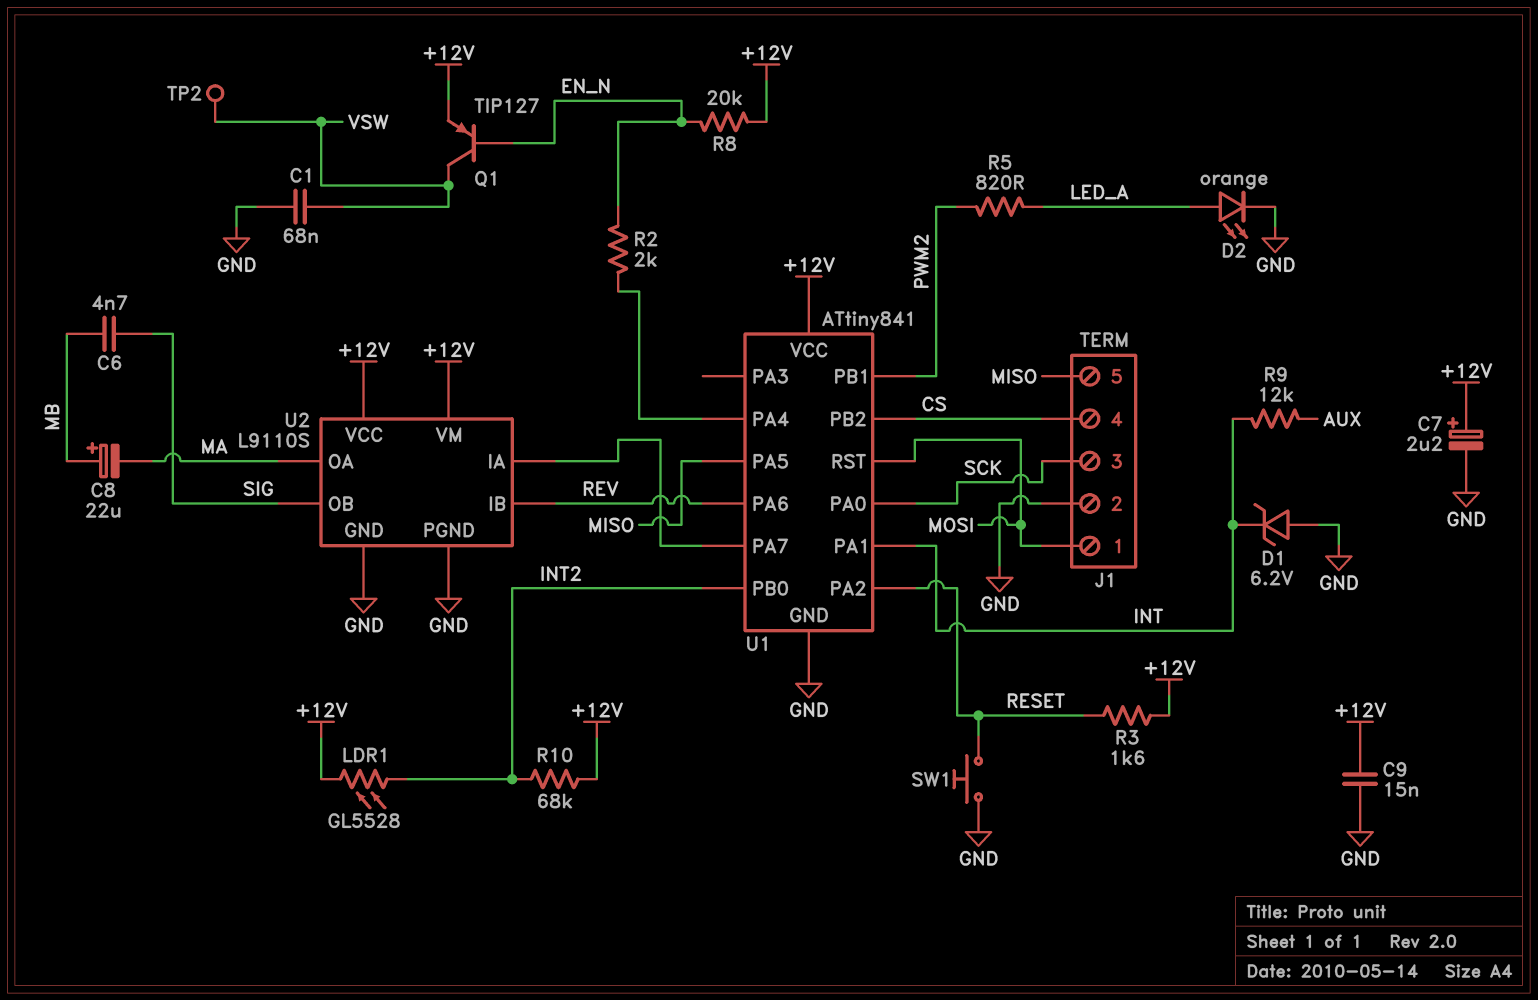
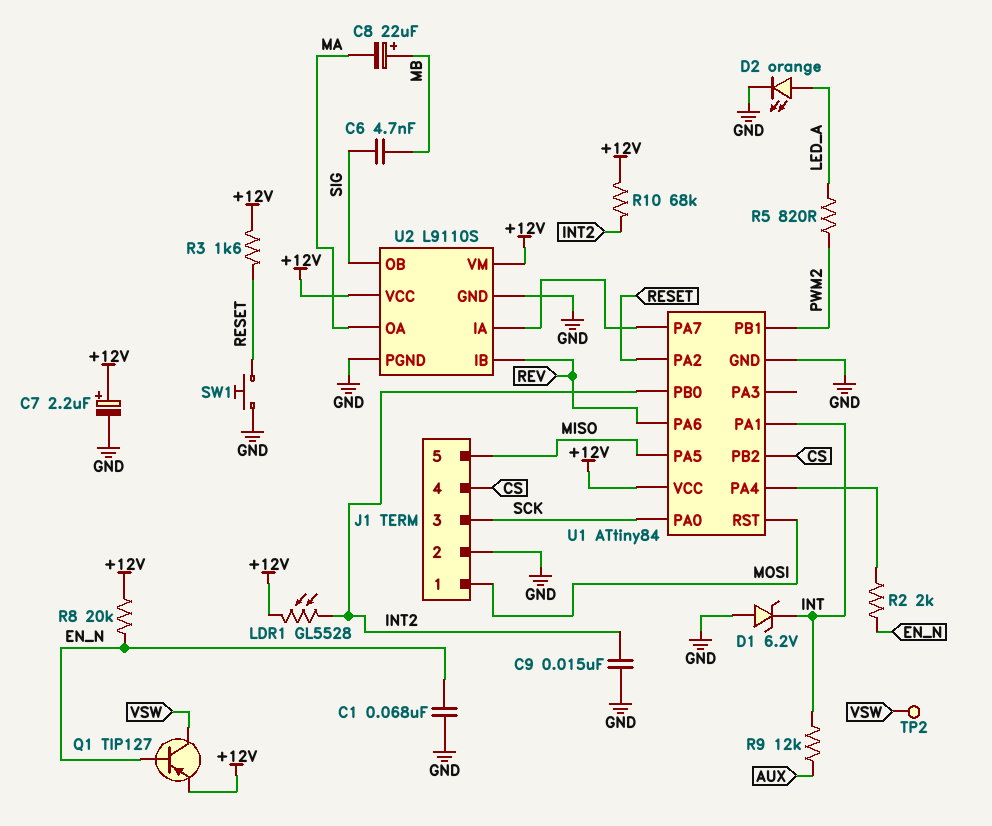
C1: 68nF (GND, VSW) -> 68nF (EN_N, GND)
C9: 15nF (+12V, GND) -> 15nF (GND, INT2)
U1: ATtiny841 -> ATtiny84

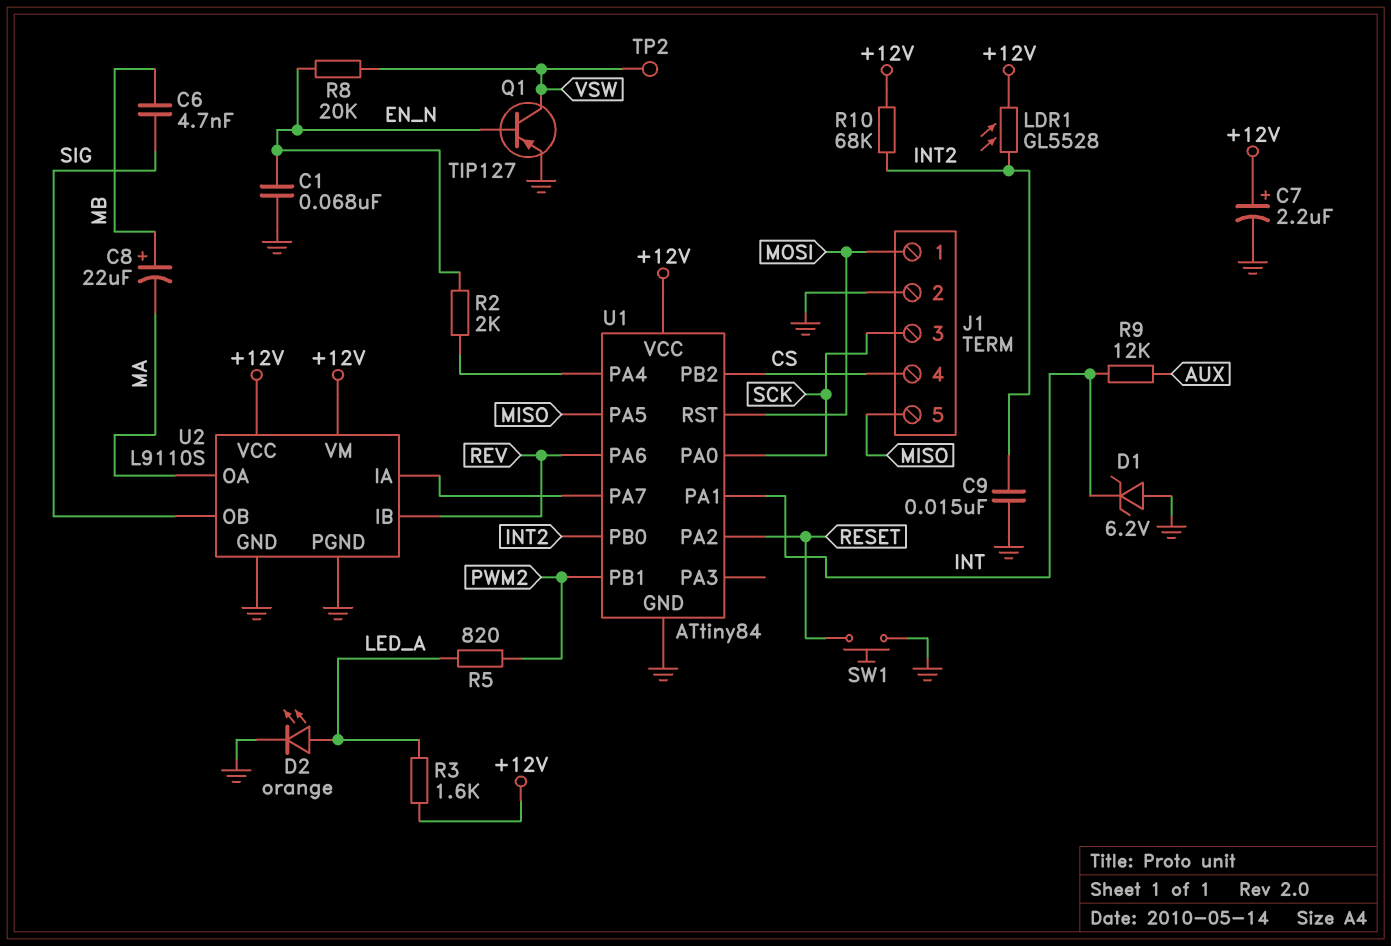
Q1: PNP TIP127 (B EN_N, C VSW, E +12V) -> PNP TIP127 (B EN_N, C VSW, E GND)
R3: 1.6k (+12V, RESET) -> 1.6k (+12V, LED_A)
R8: 20k (+12V, EN_N) -> 20k (EN_N, VSW)

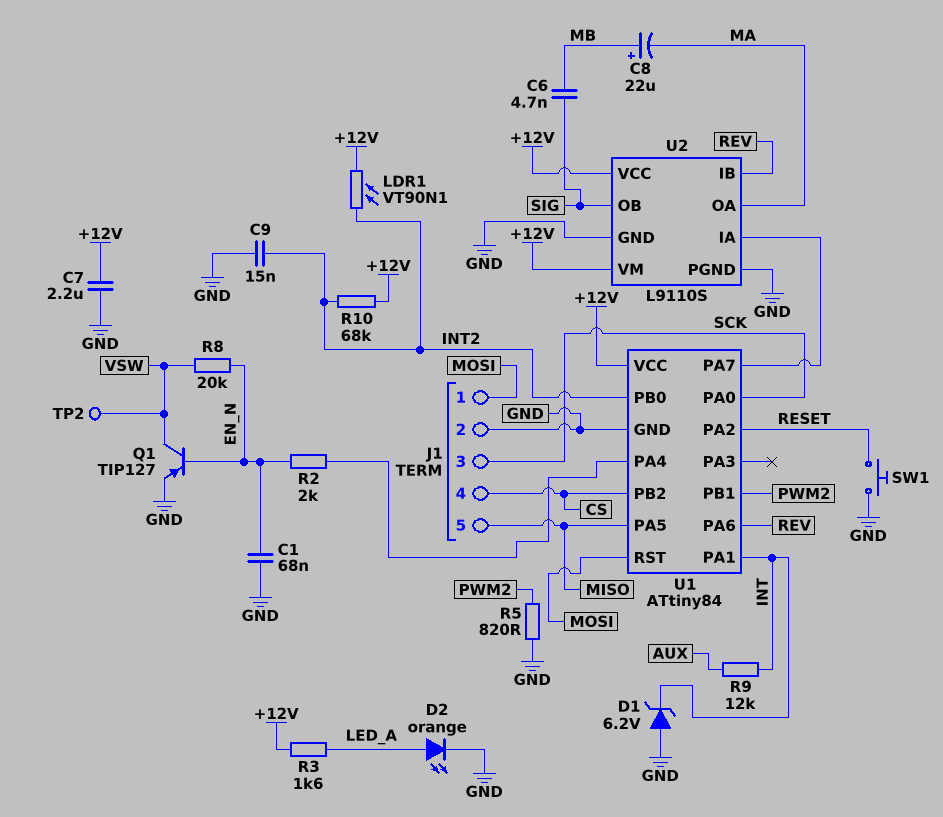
C7: 2.2uF (plus +12V, minus GND) -> 2.2uF (+12V, GND)
LDR1: GL5528 (+12V, INT2) -> VT90N1 (+12V, INT2)
R5: 820 (LED_A, PWM2) -> 820 (GND, PWM2)

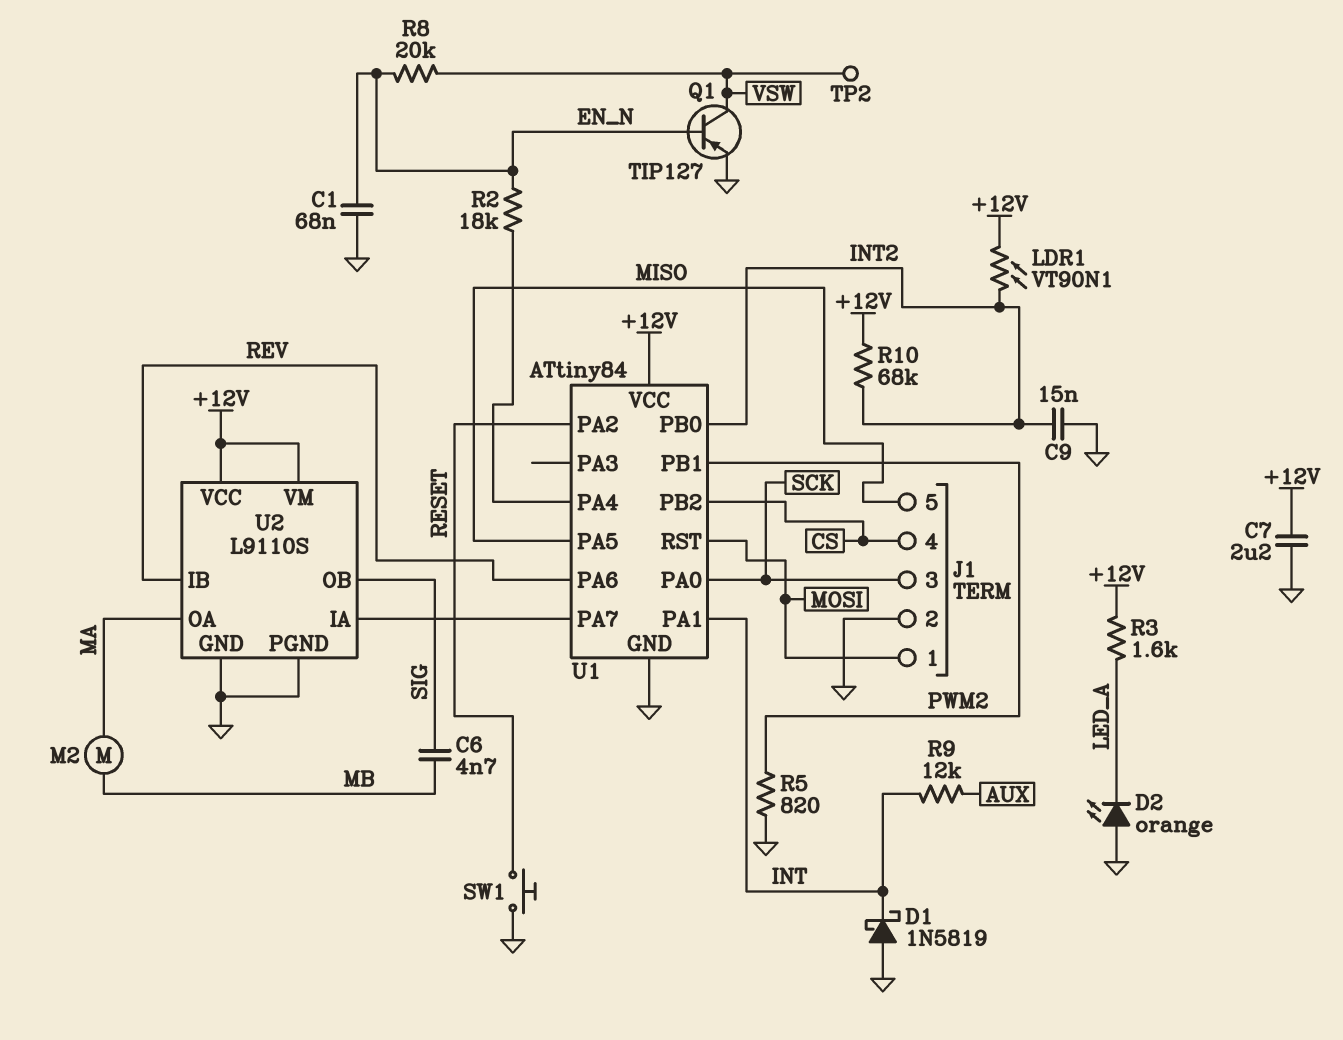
C8: 22uF (plus MB, minus MA) -> none
D1: zener 6.2V (A GND, K INT) -> schottky 1N5819 (A GND, K INT)
D2: LED orange (A LED_A, K GND) -> LED orange (A GND, K LED_A)
M2: none -> motor (MA, MB)
R2: 2k (EN_N, U1/PA4) -> 18k (EN_N, U1/PA4)

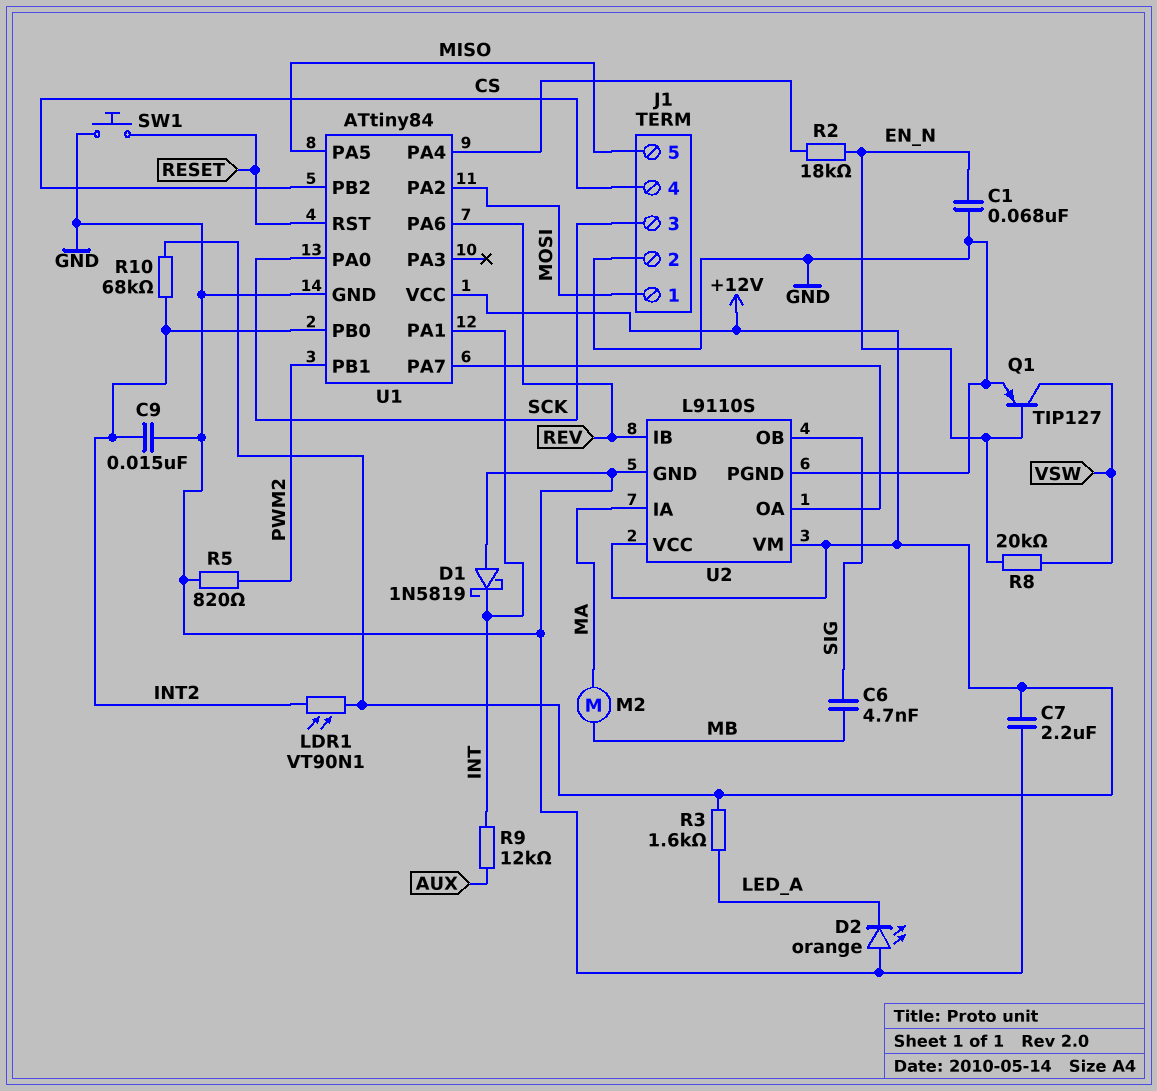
TP2: test point (VSW) -> none
U1 pin PA2: RESET -> MOSI
U1 pin RST: MOSI -> RESET
U2 pin IA: U1/PA7 -> MA
U2 pin OA: MA -> U1/PA7

